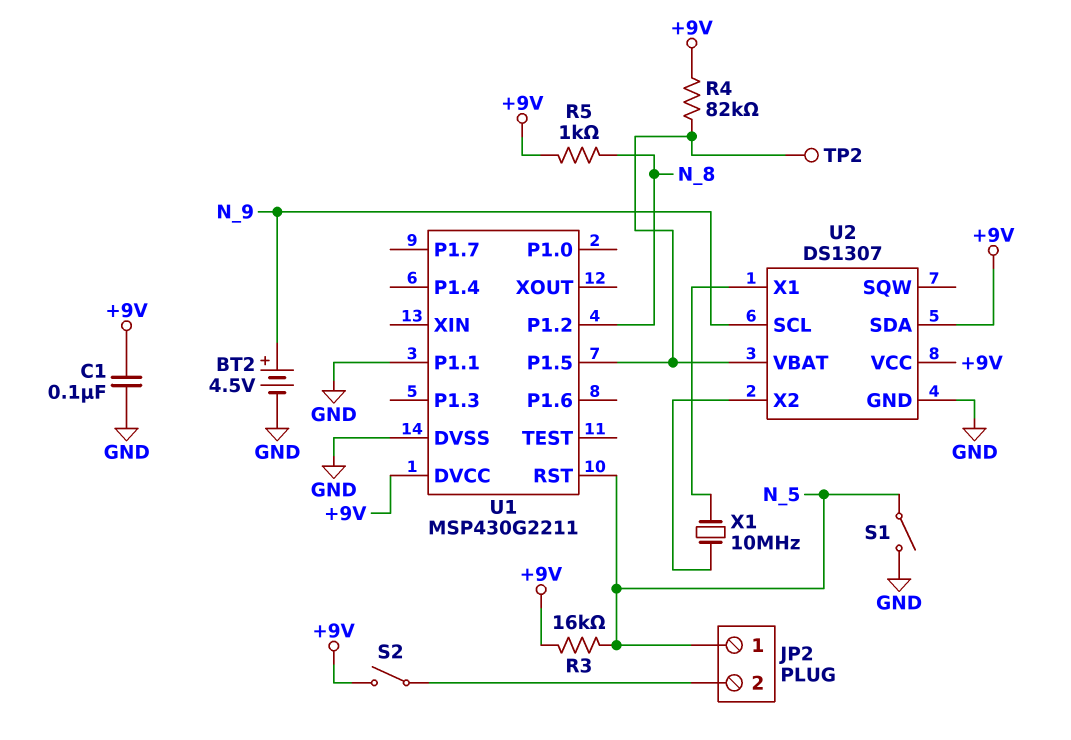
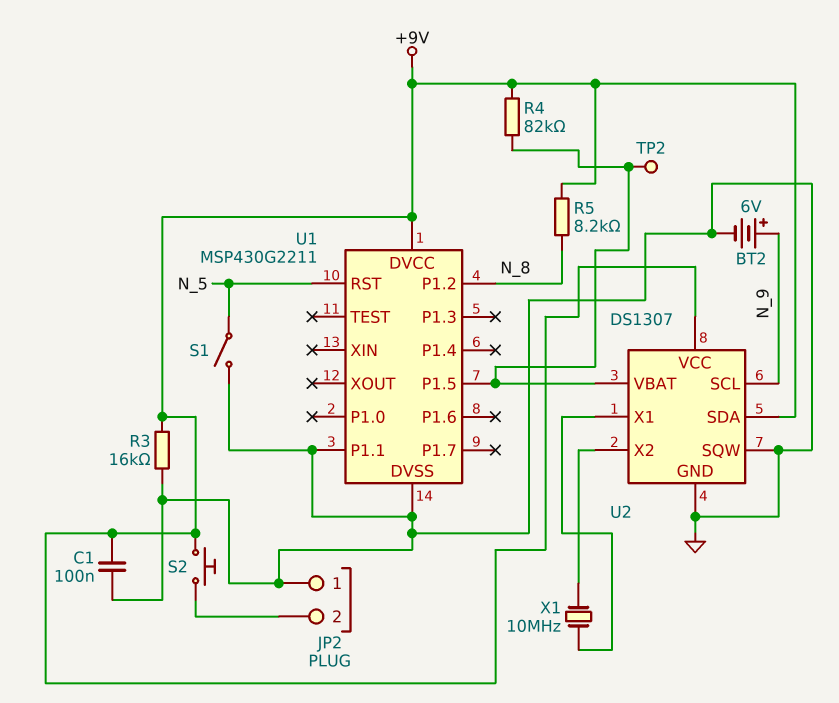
BT2: 4.5V (plus N_9, minus GND) -> 6V (plus N_9, minus GND)
JP2 pin 1: N_5 -> GND
R3: 16k (+9V, N_5) -> 16k (+9V, GND)
R5: 1k (+9V, N_8) -> 8.2k (+9V, N_8)
S2: switch (+9V, JP2/2) -> button (+9V, JP2/2)
U2 pin SQW: none -> GND

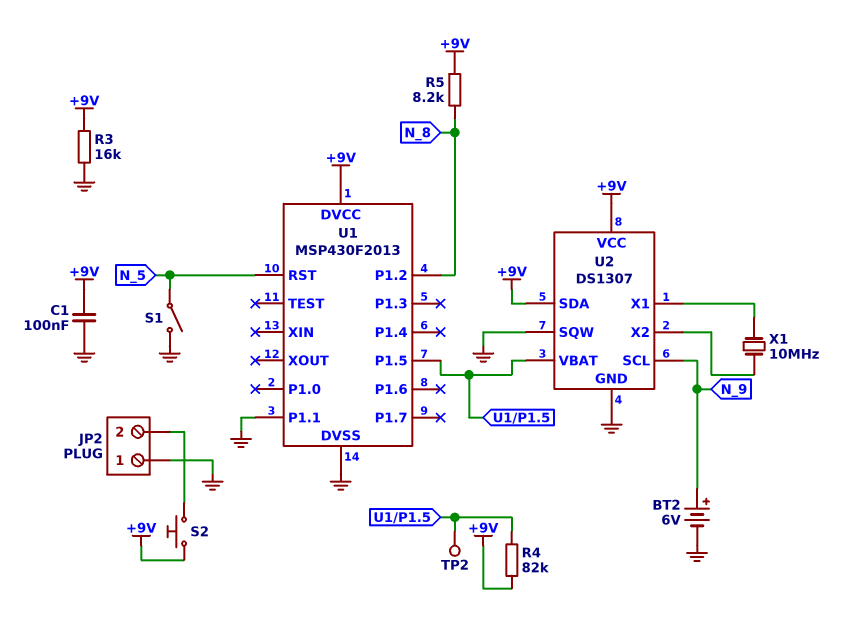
U1: MSP430G2211 -> MSP430F2013

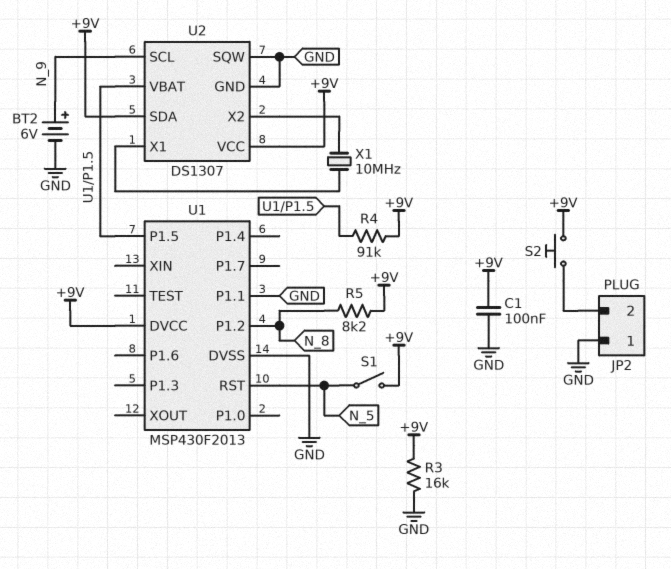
R4: 82k (+9V, U1/P1.5) -> 91k (+9V, U1/P1.5)
S1: switch (GND, N_5) -> switch (+9V, N_5)
TP2: test point (U1/P1.5) -> none

